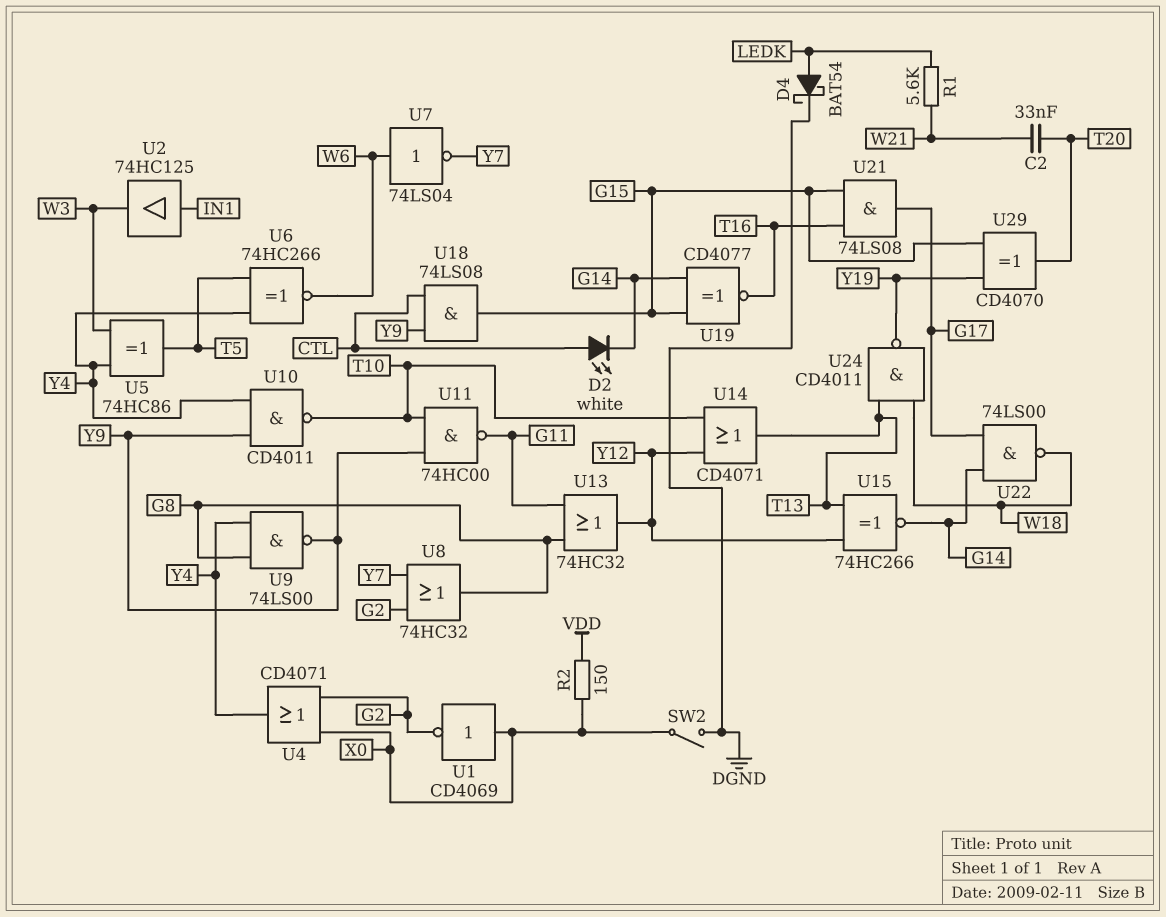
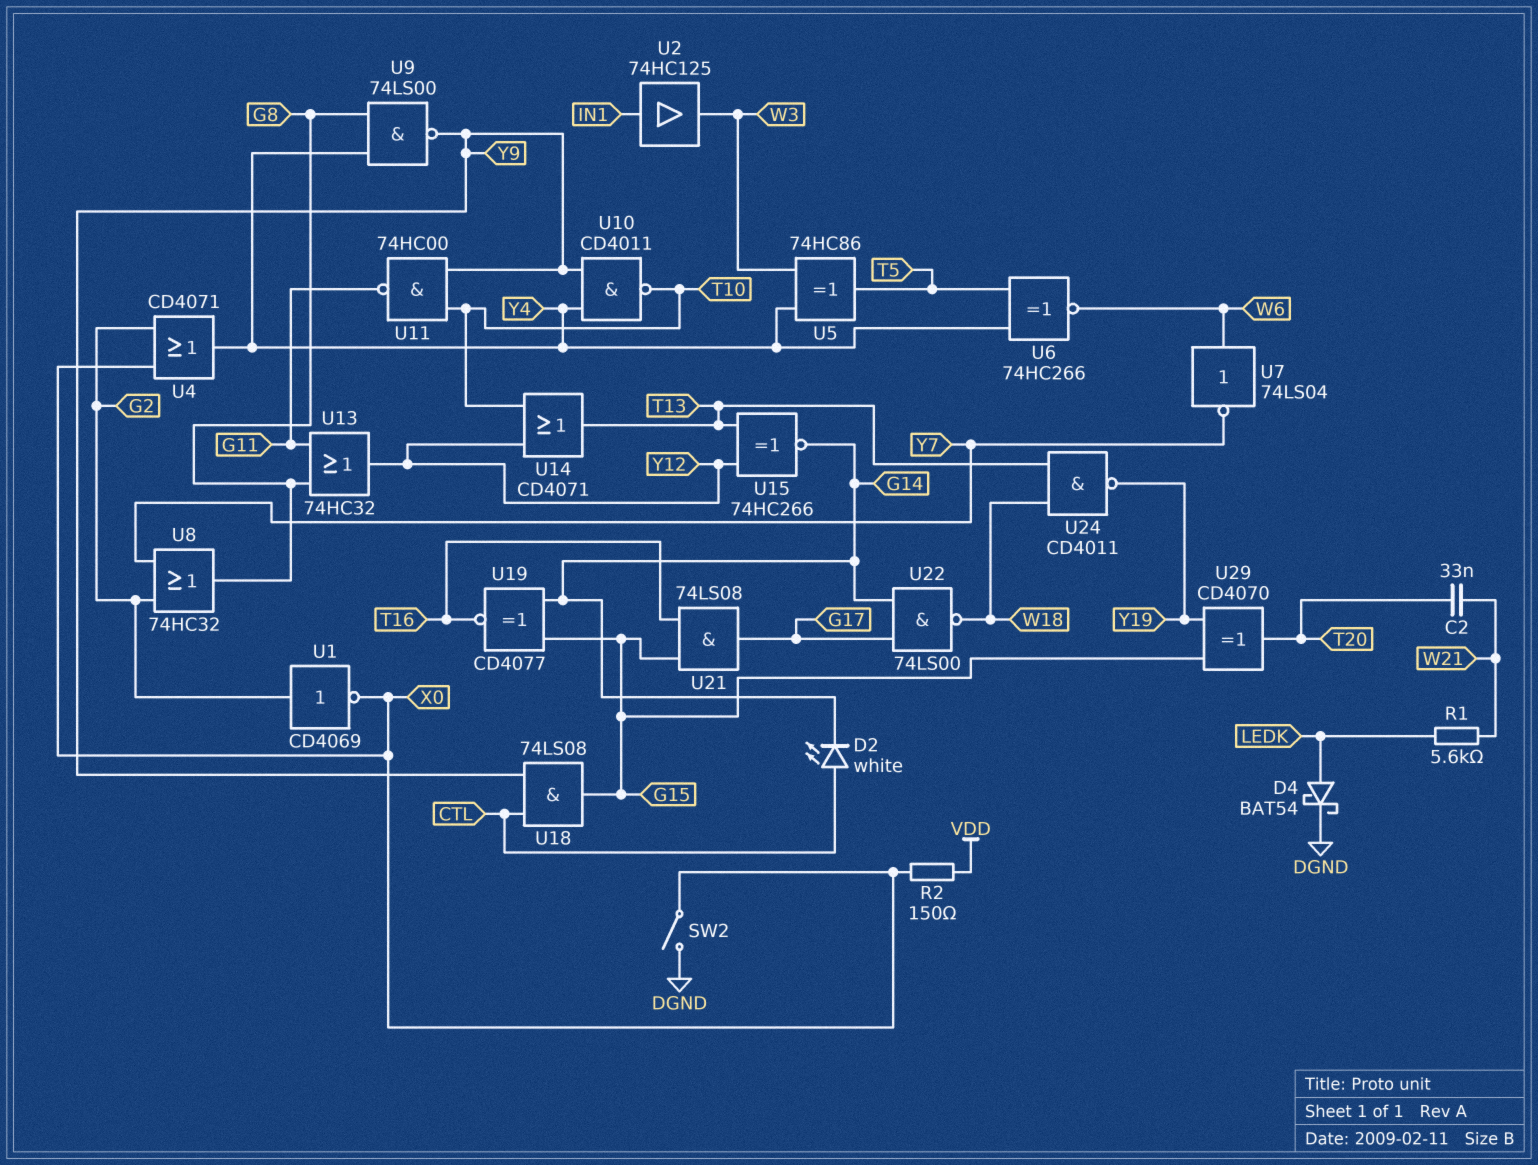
U1: NOT CD4069 (in X0, out G2) -> NOT CD4069 (in G2, out X0)

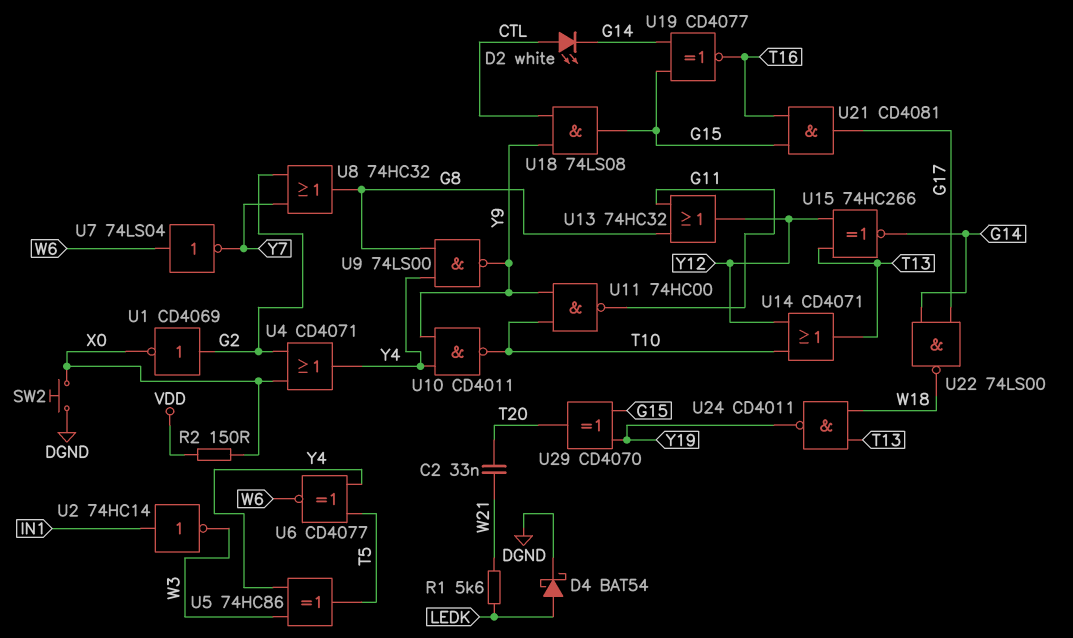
SW2: switch (DGND, X0) -> button (DGND, X0)
U2: buffer 74HC125 (in IN1, out W3) -> NOT 74HC14 (in IN1, out W3)
U6: XNOR 74HC266 (in T5, in Y4, out W6) -> XNOR CD4077 (in T5, in Y4, out W6)
U21: AND 74LS08 (in G15, in T16, out G17) -> AND CD4081 (in G15, in T16, out G17)

